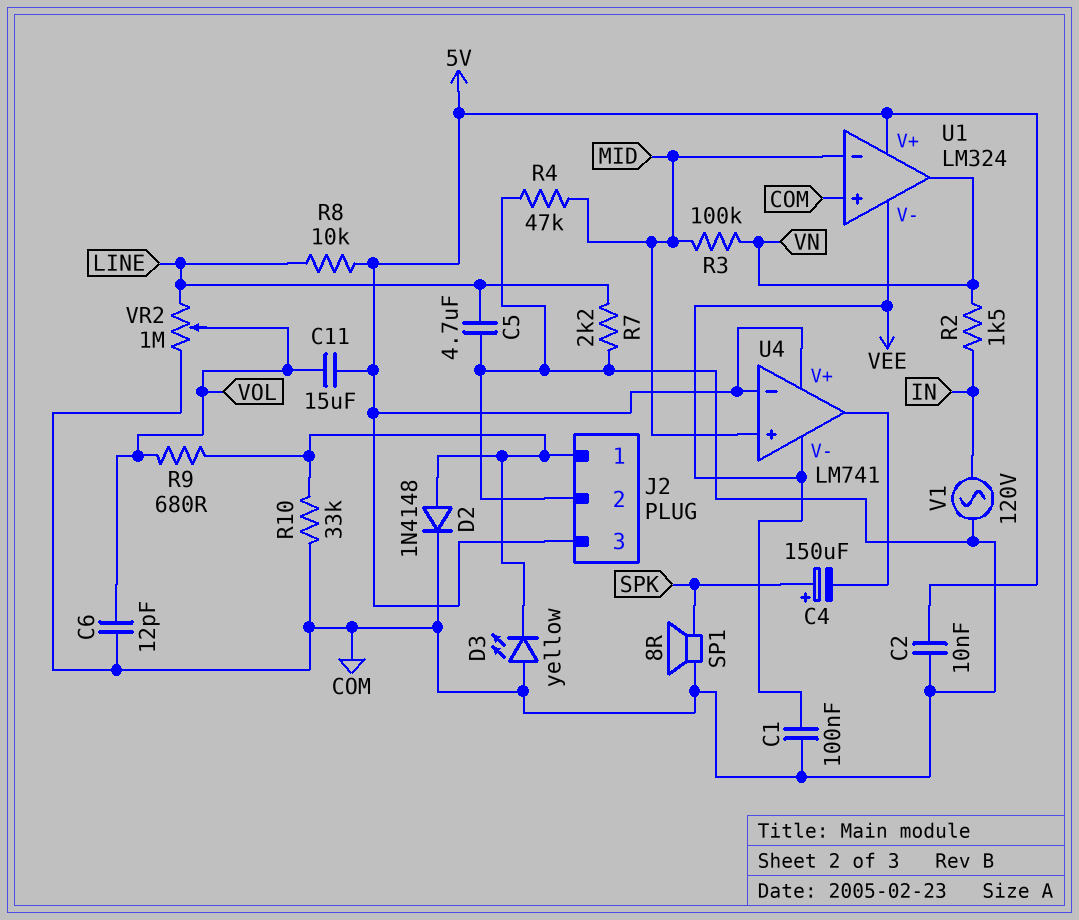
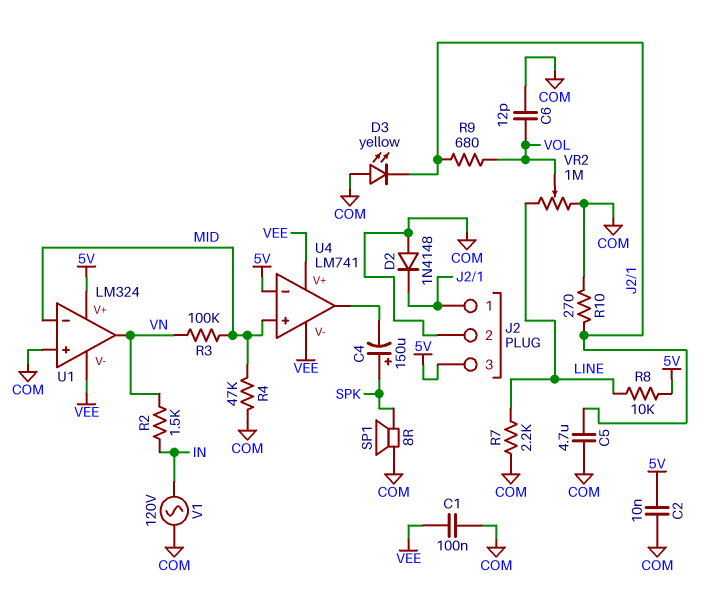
C5: 4.7uF (COM, LINE) -> 4.7uF (COM, J2/1)
C11: 15uF (5V, VOL) -> none
D2: diode 1N4148 (A J2/1, K COM) -> diode 1N4148 (A COM, K J2/1)
R10: 33k (COM, J2/1) -> 270 (COM, J2/1)
U4 pin V+: 5V -> VEE

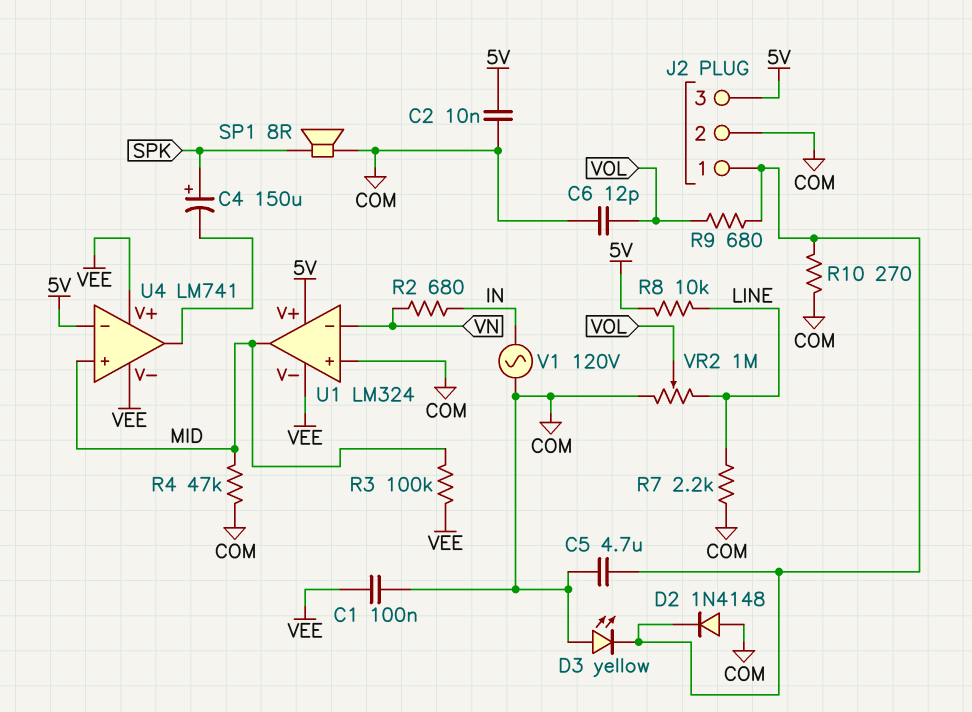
R2: 1.5k (IN, VN) -> 680 (IN, VN)
R3: 100k (MID, VN) -> 100k (MID, VEE)
U1 pin in-: MID -> VN
U1 pin out: VN -> MID

